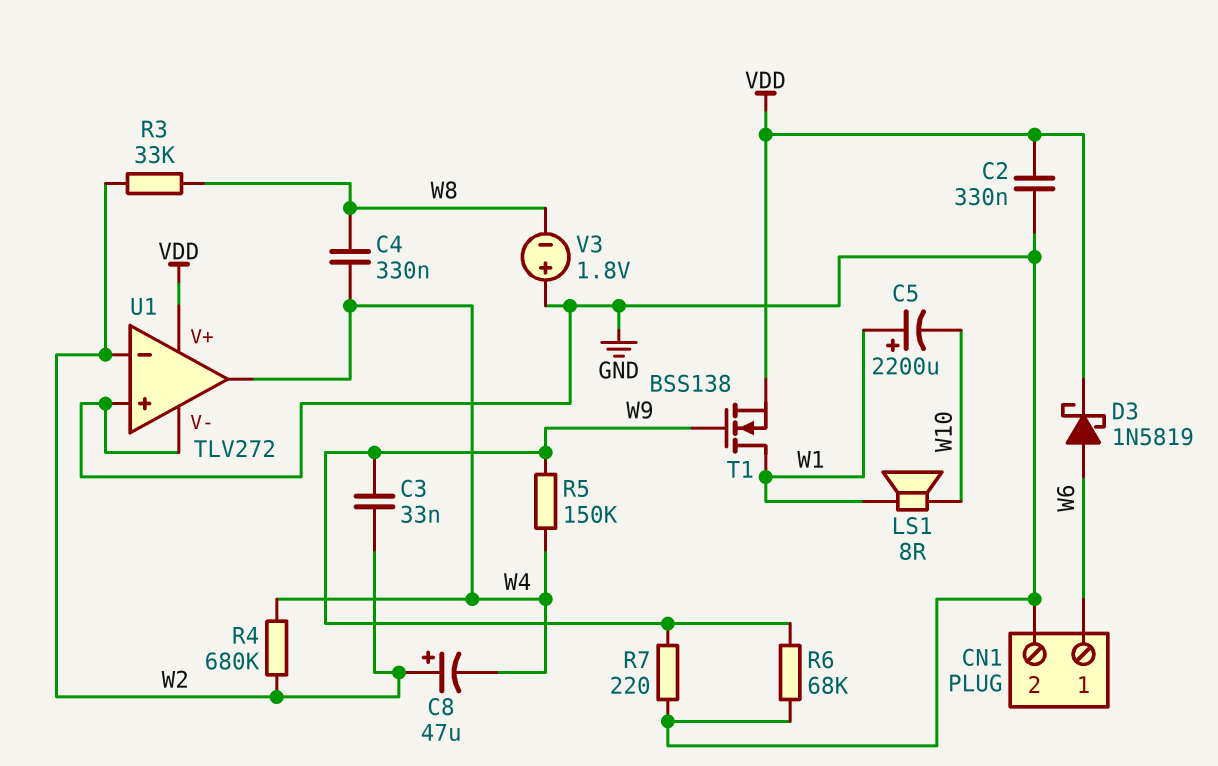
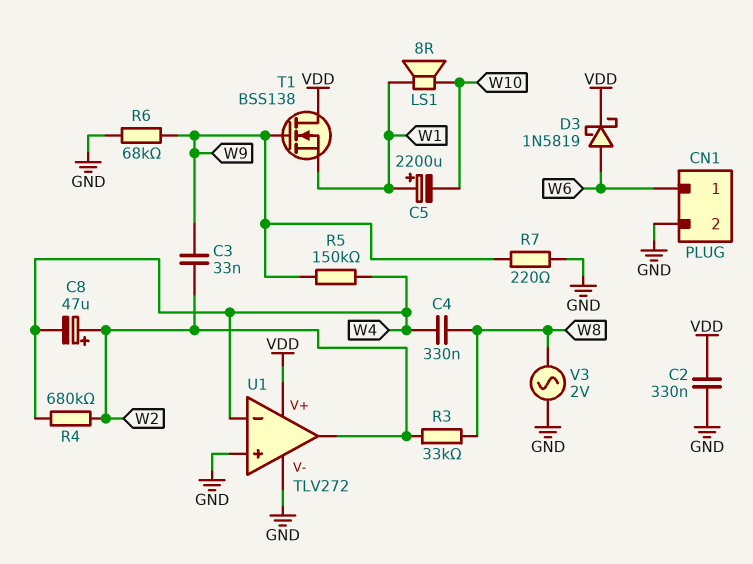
T1: NMOS BSS138 (G W9, D W1, S VDD) -> NMOS BSS138 (G W9, D VDD, S W1)
U1 pin in-: W2 -> W4
U1 pin out: W4 -> W2
V3: 1.8V (plus GND, minus W8) -> AC 2V (GND, W8)

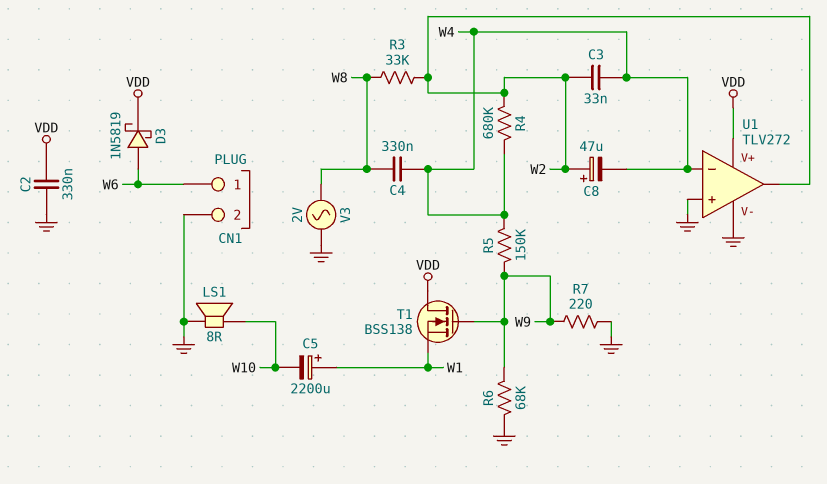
C3: 33nF (W2, W9) -> 33nF (W2, W4)
LS1: speaker 8R (W1, W10) -> speaker 8R (GND, W10)

